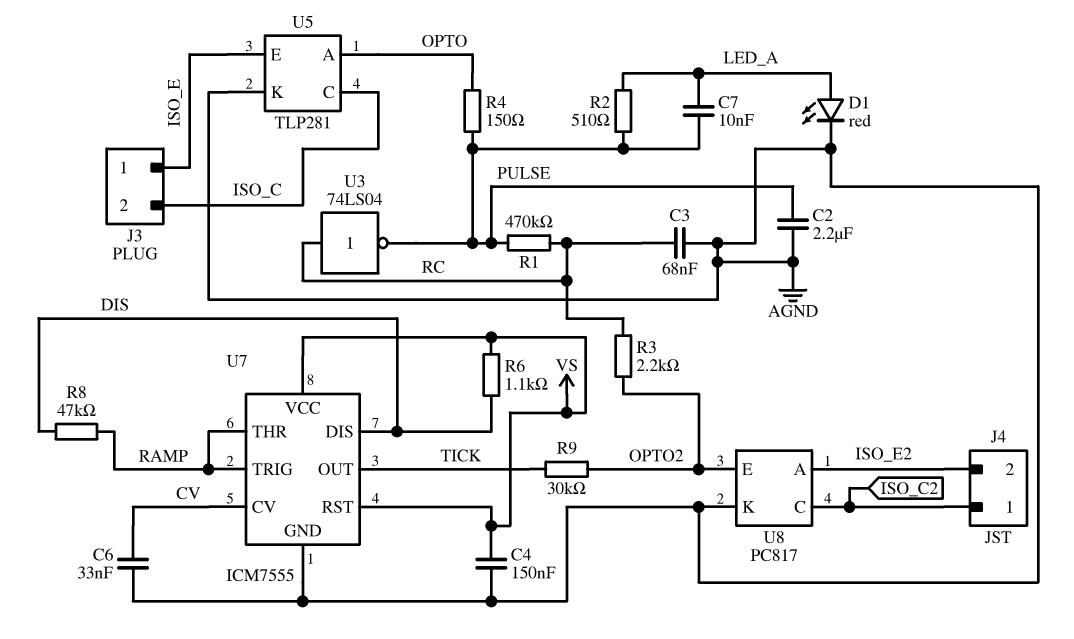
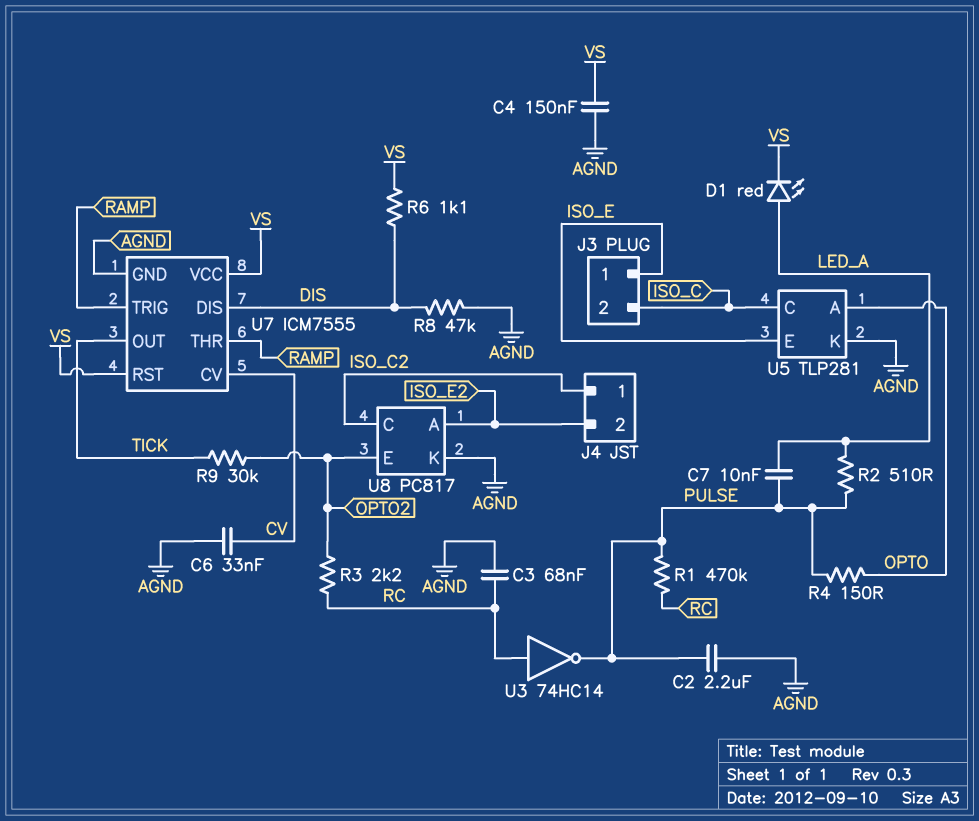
D1: LED red (A LED_A, K AGND) -> LED red (A LED_A, K VS)
R8: 47k (DIS, RAMP) -> 47k (AGND, DIS)
U3: NOT 74LS04 (in RC, out PULSE) -> NOT 74HC14 (in RC, out PULSE)

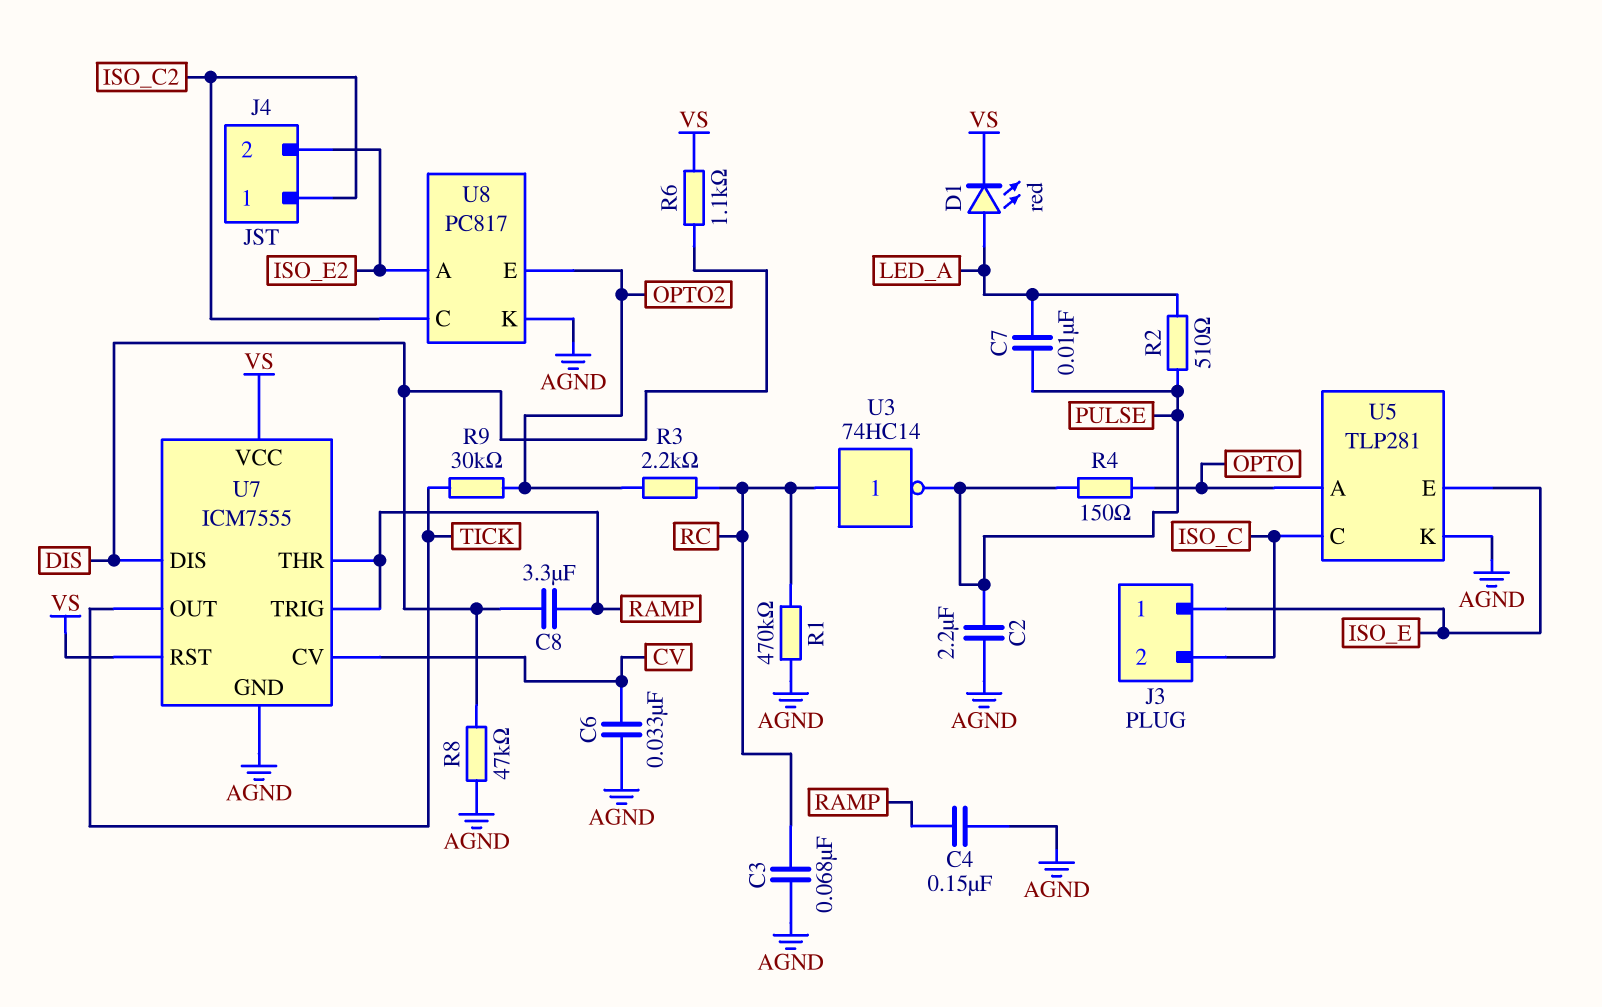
C4: 150nF (AGND, VS) -> 150nF (AGND, RAMP)
C8: none -> 3.3uF (DIS, RAMP)
R1: 470k (PULSE, RC) -> 470k (AGND, RC)

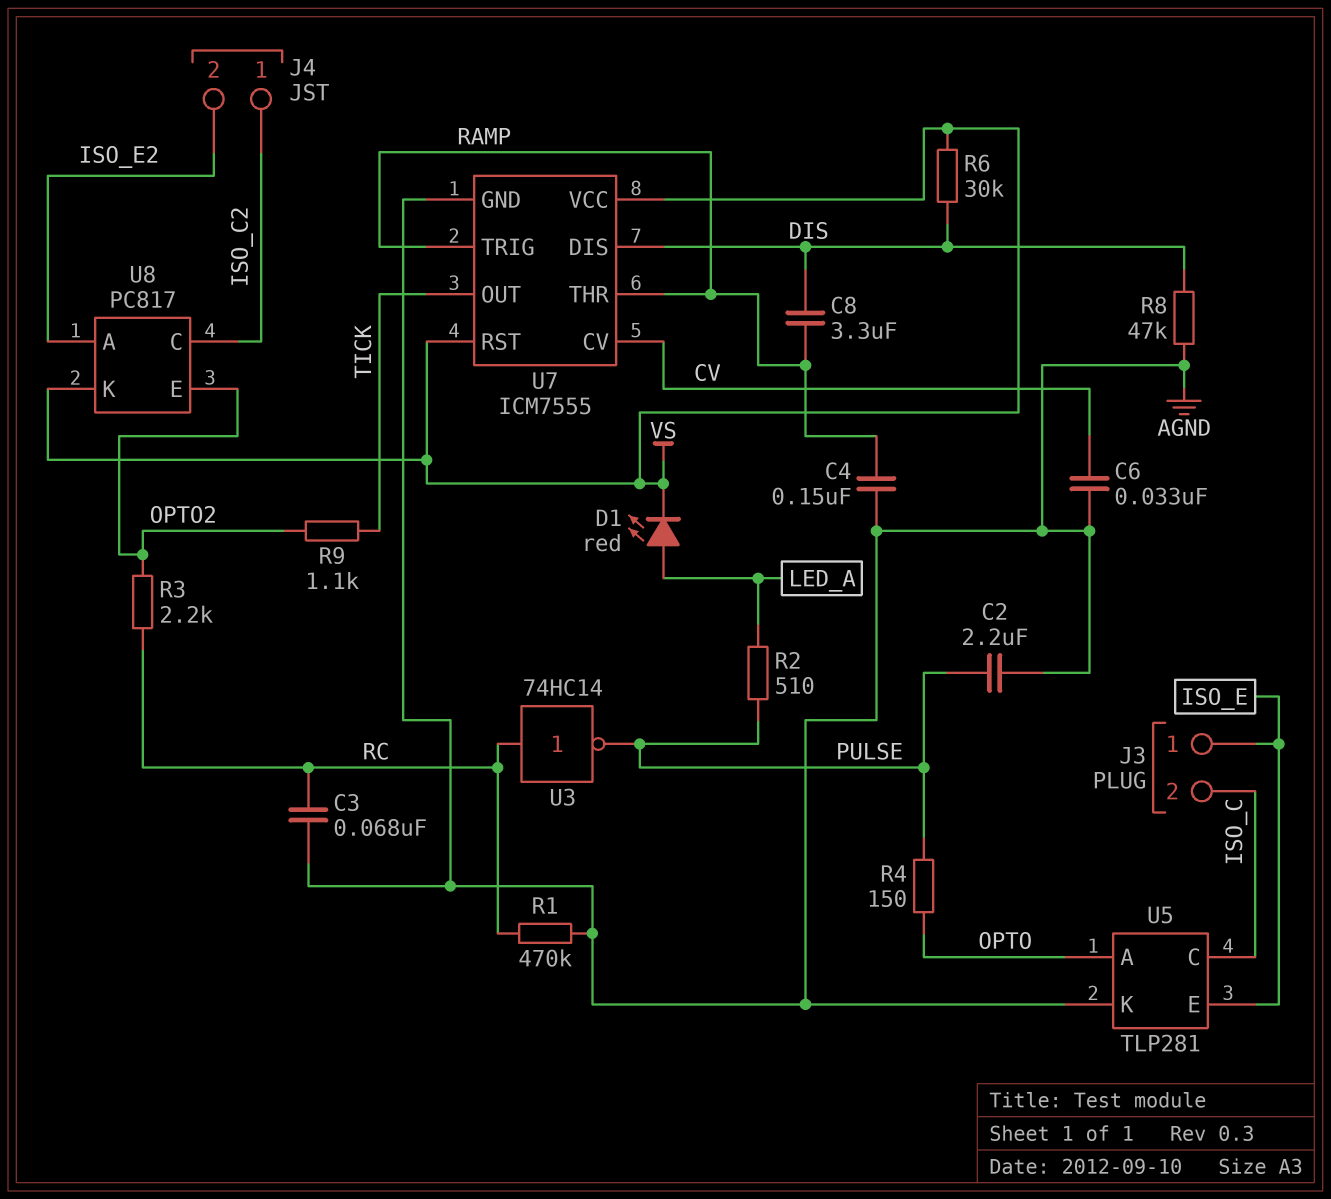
C7: 10nF (LED_A, PULSE) -> none
R6: 1.1k (DIS, VS) -> 30k (DIS, VS)
R9: 30k (OPTO2, TICK) -> 1.1k (OPTO2, TICK)
U8 pin K: AGND -> VS

